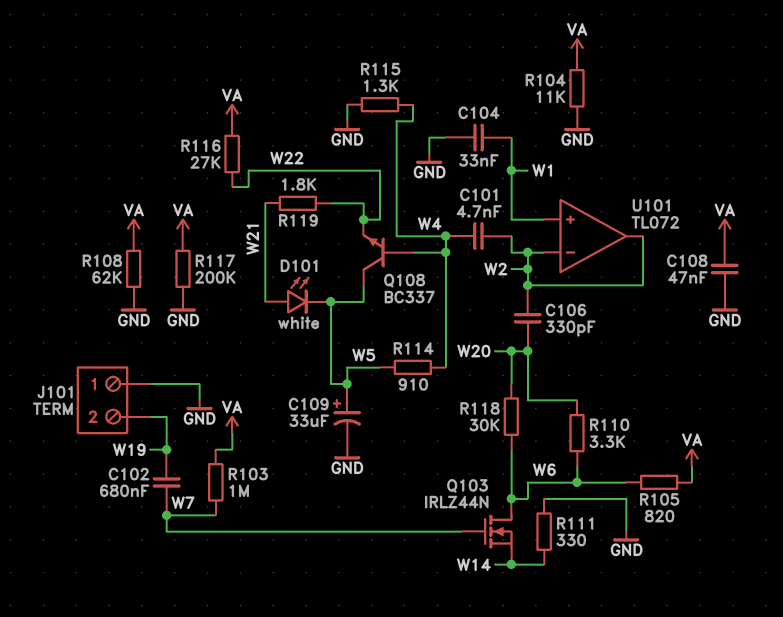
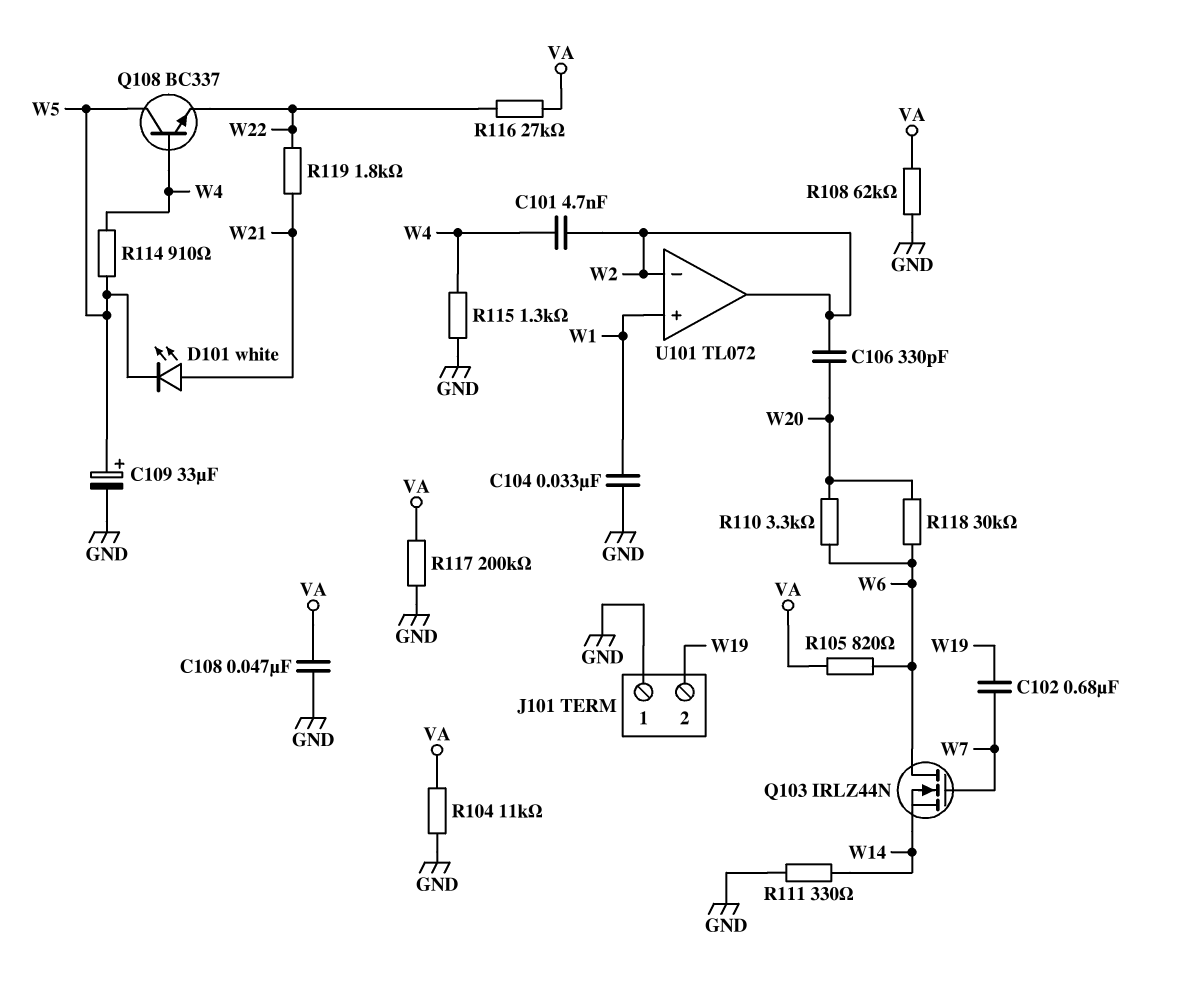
R103: 1M (VA, W7) -> none

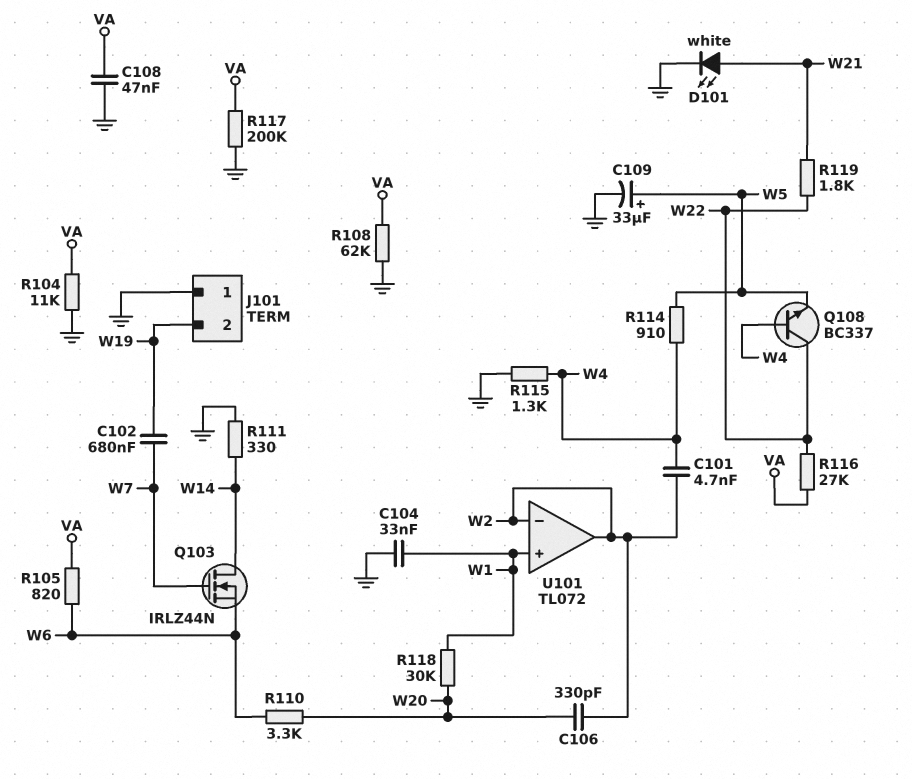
D101: LED white (A W21, K W5) -> LED white (A W21, K GND)
Q103: NMOS IRLZ44N (G W7, D W6, S W14) -> NMOS IRLZ44N (G W7, D W14, S W6)
Q108: NPN BC337 (B W4, C W5, E W22) -> NPN BC337 (B W4, C W22, E W5)
R118: 30k (W6, W20) -> 30k (W1, W20)

